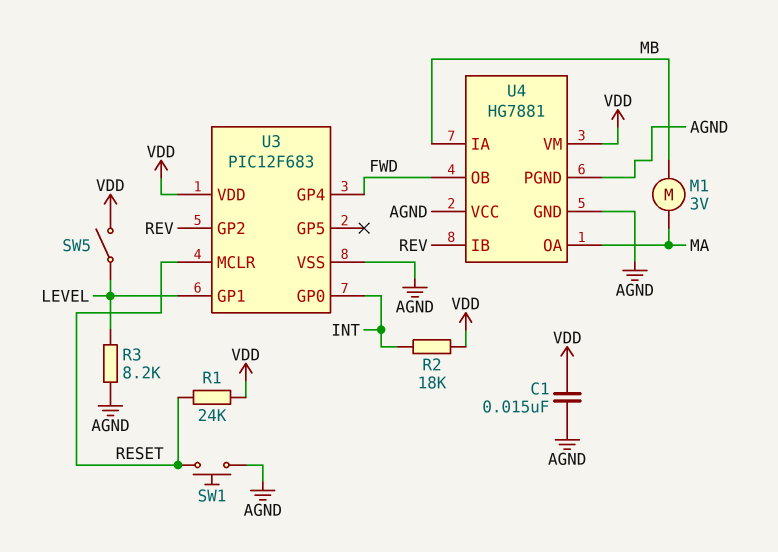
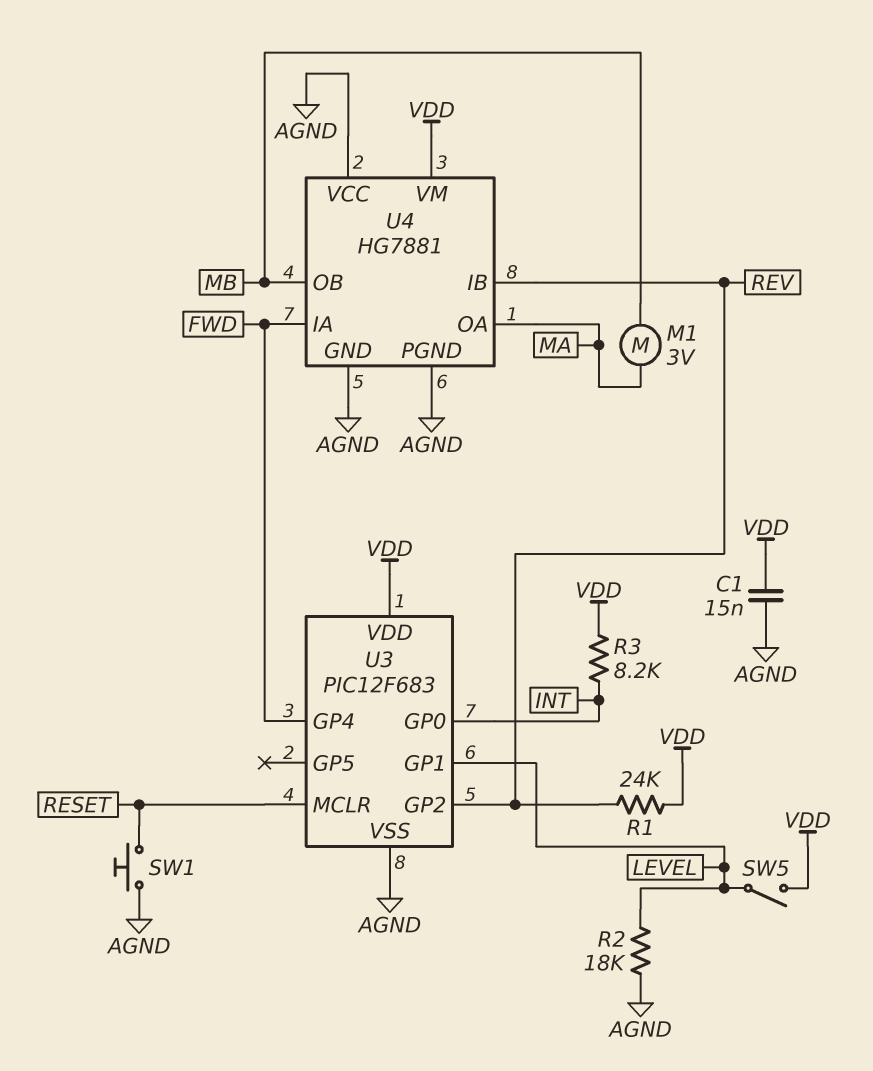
R1: 24k (RESET, VDD) -> 24k (REV, VDD)
R2: 18k (INT, VDD) -> 18k (AGND, LEVEL)
R3: 8.2k (AGND, LEVEL) -> 8.2k (INT, VDD)
U4 pin IA: MB -> FWD
U4 pin OB: FWD -> MB

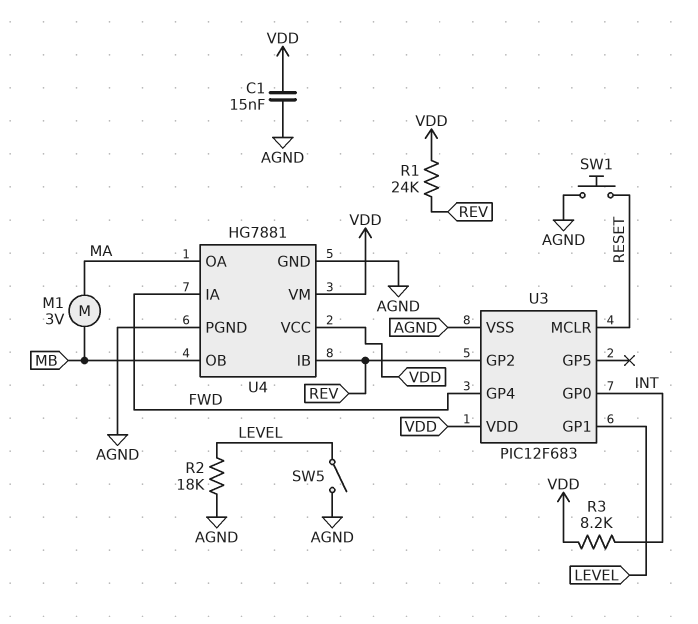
SW5: switch (LEVEL, VDD) -> switch (AGND, LEVEL)
U4 pin VCC: AGND -> VDD

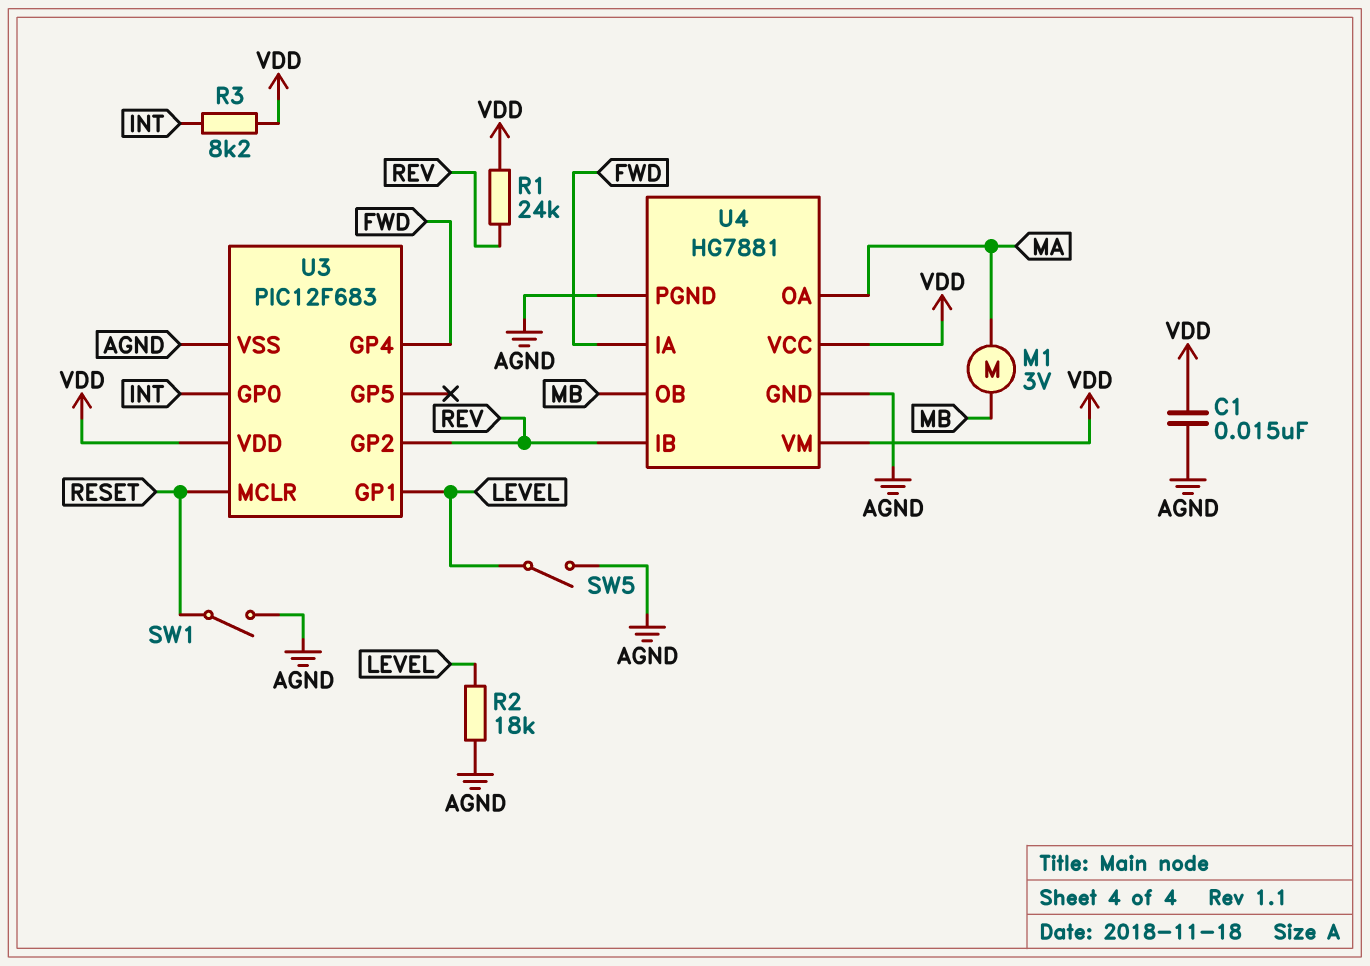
SW1: button (AGND, RESET) -> switch (AGND, RESET)

